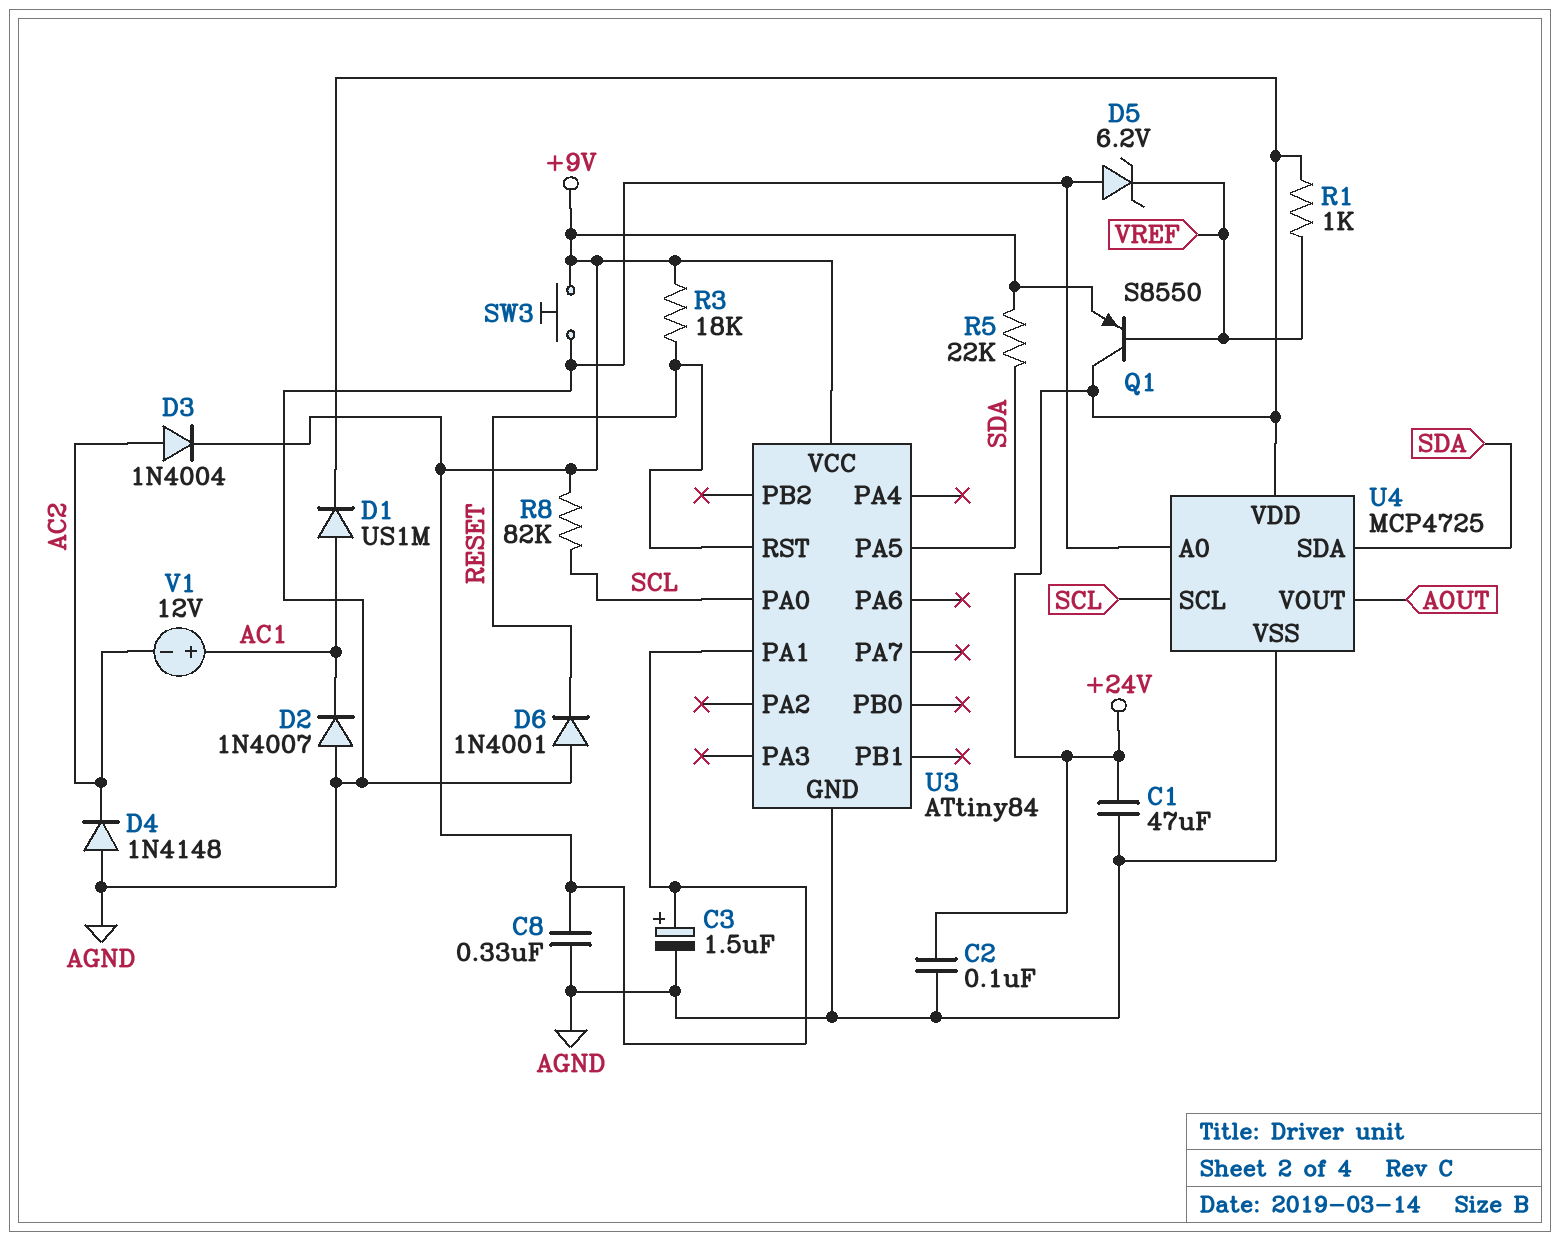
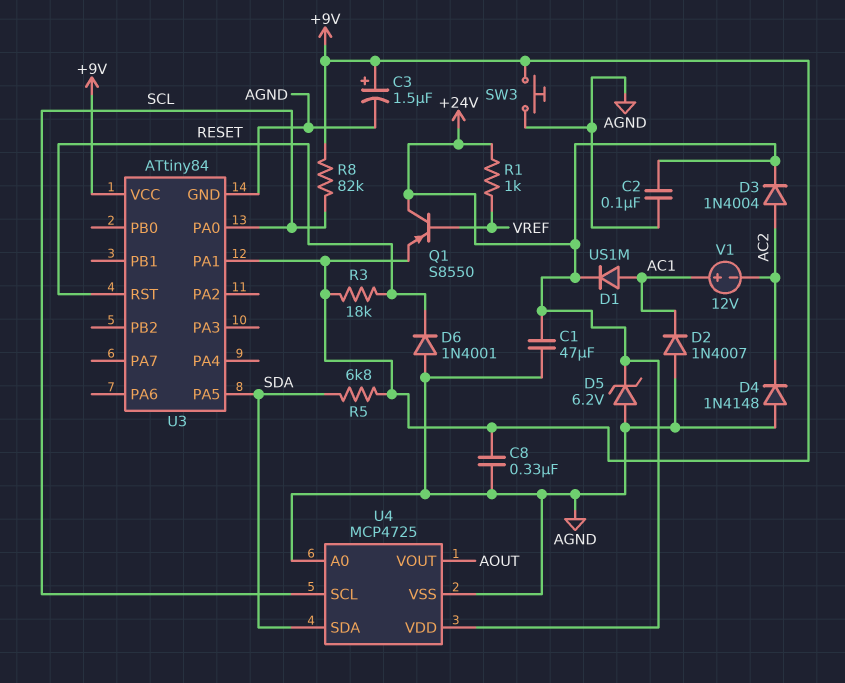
D3: diode 1N4004 (A AC2, K +9V) -> diode 1N4004 (A AC2, K +24V)
D5: zener 6.2V (A AGND, K VREF) -> zener 6.2V (A AGND, K +24V)
R5: 22k (+9V, SDA) -> 6.8k (+9V, SDA)

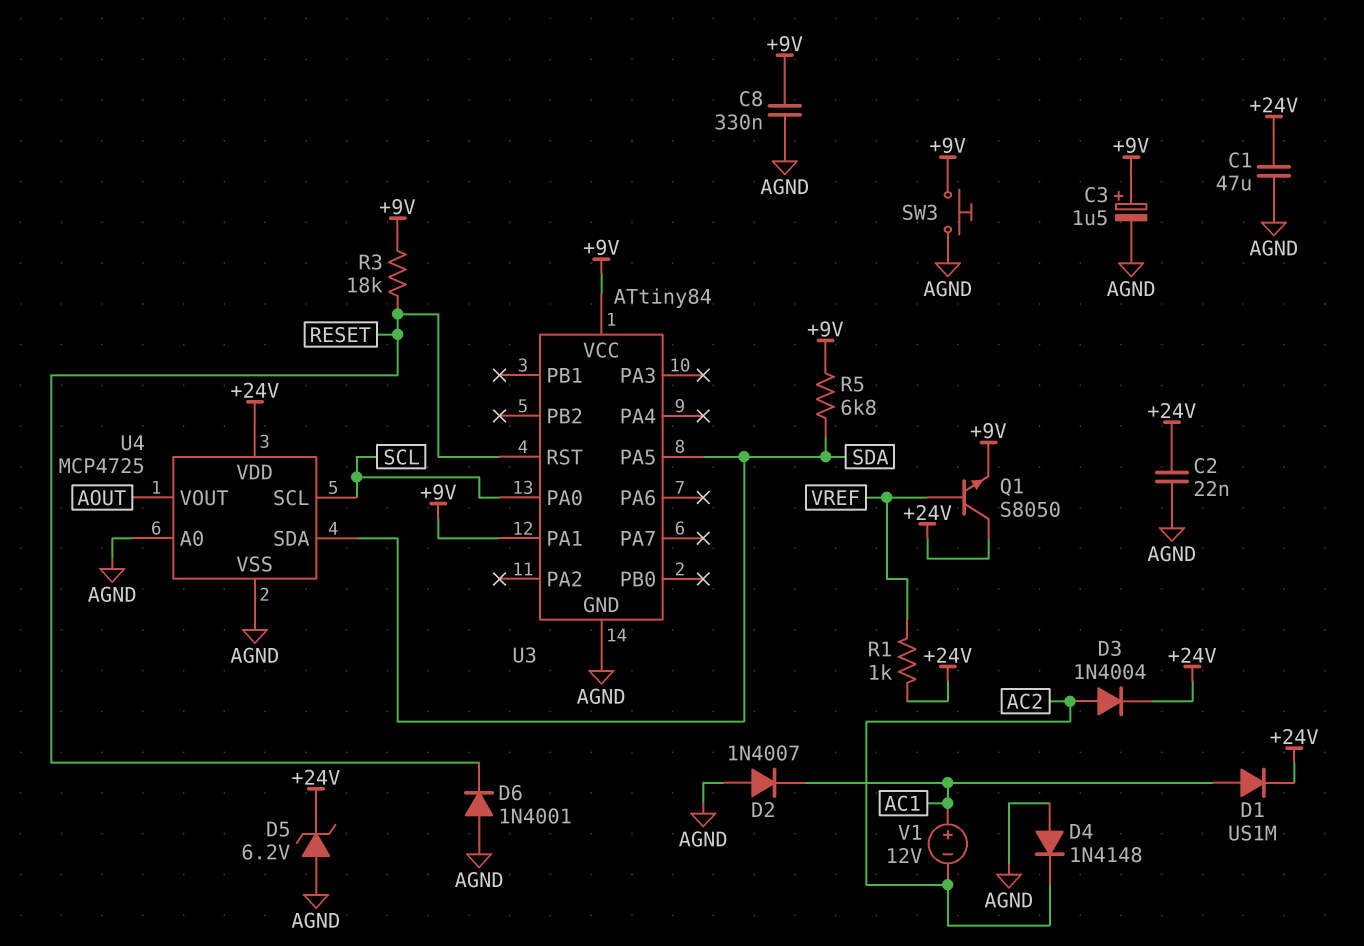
C2: 100nF (+24V, AGND) -> 22nF (+24V, AGND)
Q1: PNP S8550 (B VREF, C +24V, E +9V) -> NPN S8050 (B VREF, C +24V, E +9V)
R8: 82k (+9V, SCL) -> none

